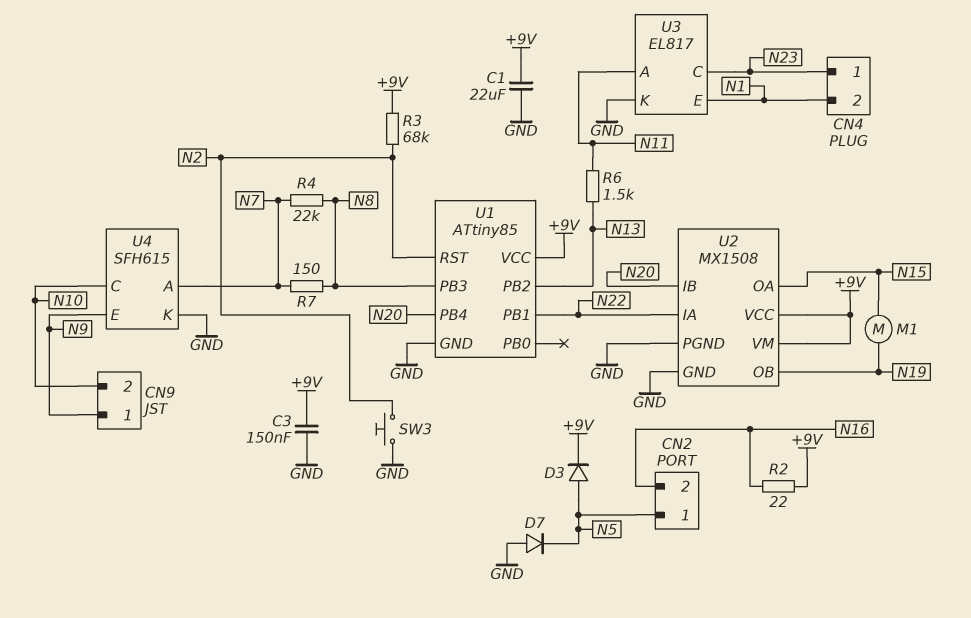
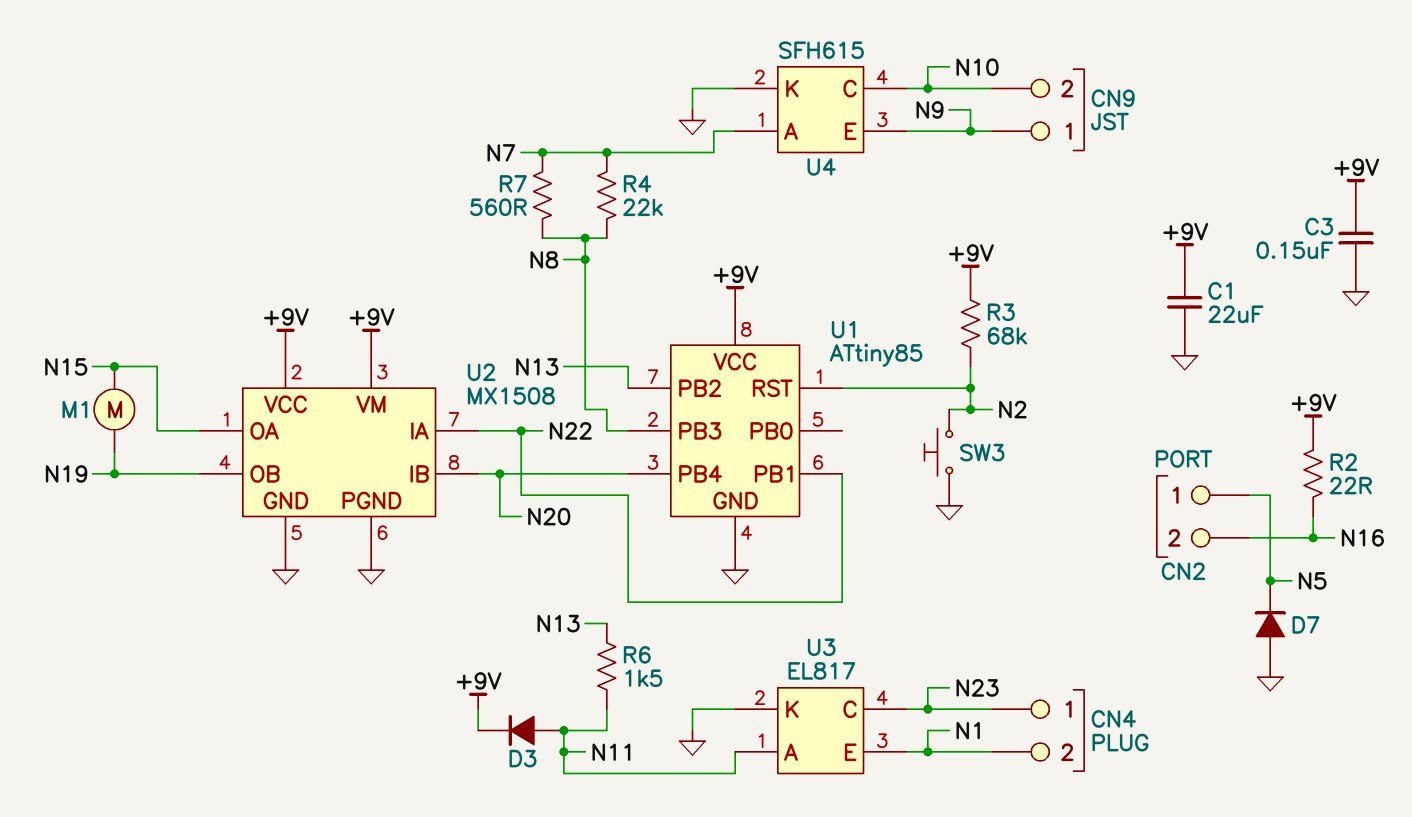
D3: diode (A N5, K +9V) -> diode (A N11, K +9V)
R7: 150 (N7, N8) -> 560 (N7, N8)

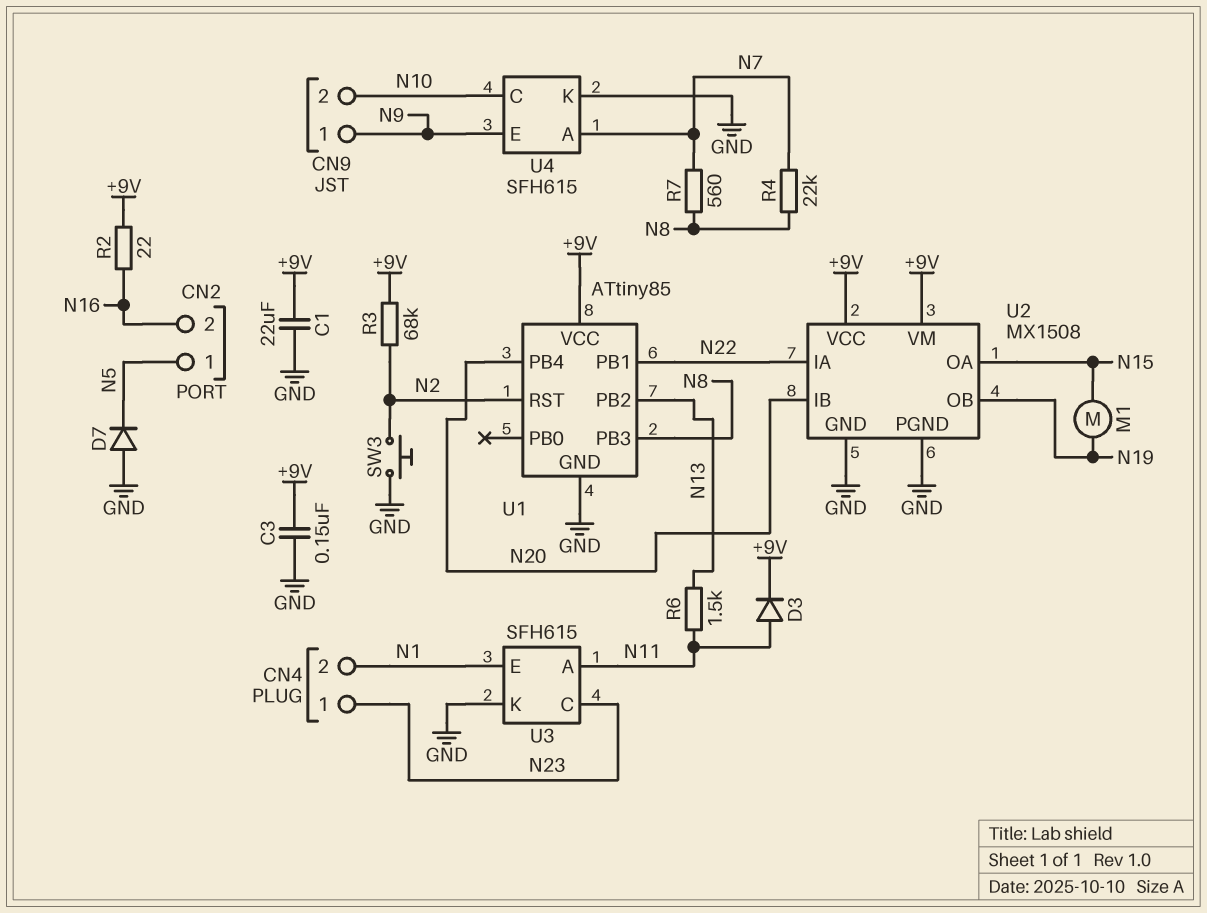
U3: EL817 -> SFH615

